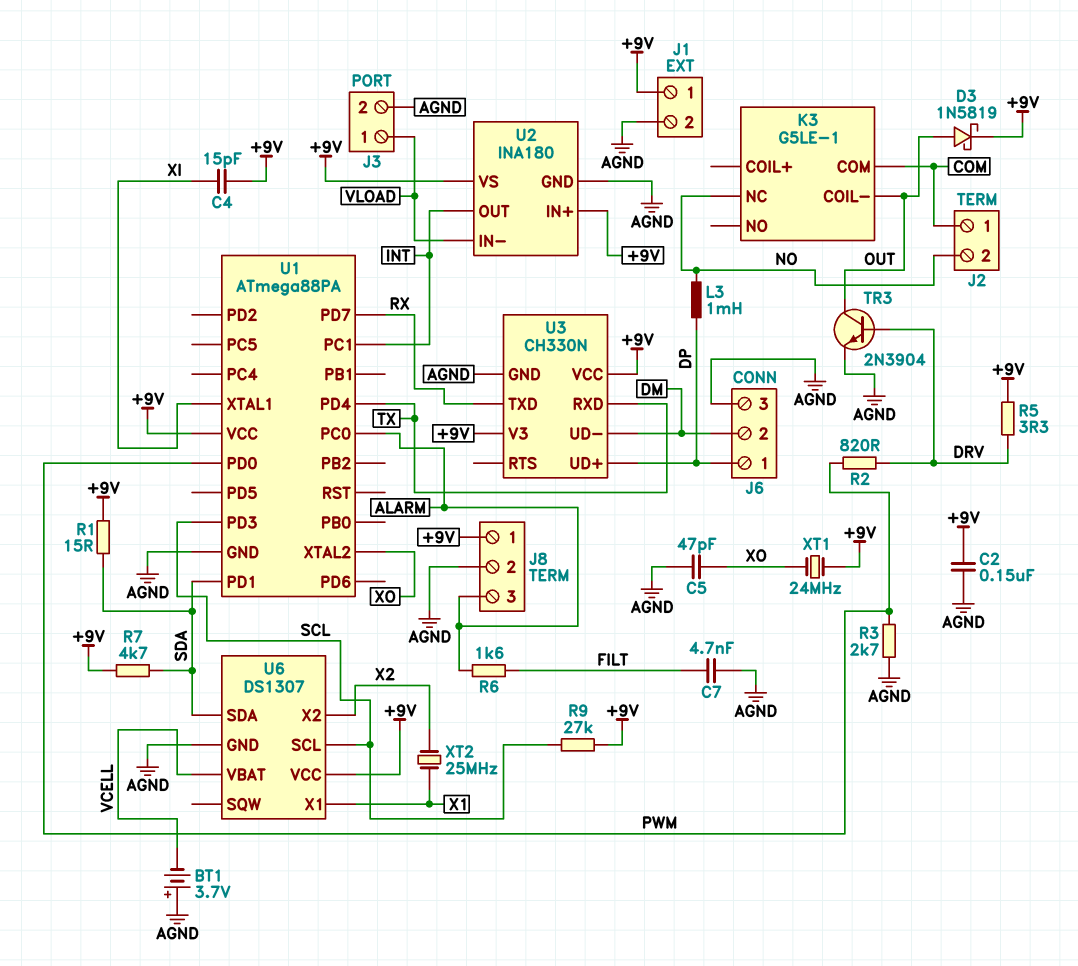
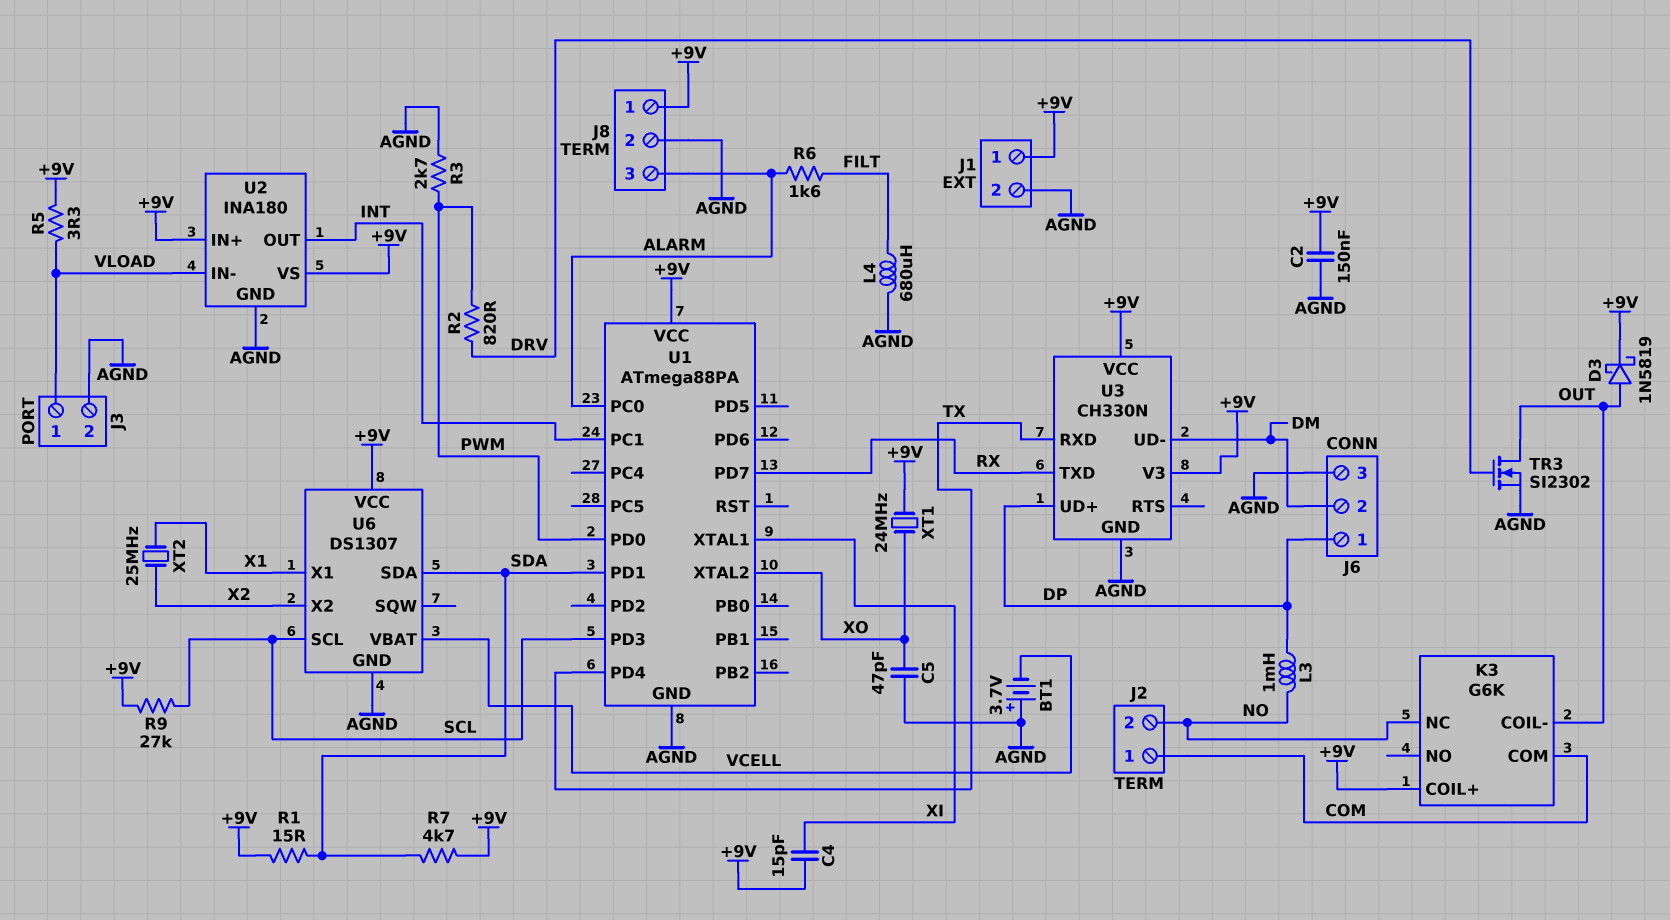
C7: 4.7nF (AGND, FILT) -> none
K3: G5LE-1 -> G6K
K3 pin COIL+: none -> +9V
L4: none -> 680uH (AGND, FILT)
R5: 3.3 (+9V, DRV) -> 3.3 (+9V, VLOAD)
TR3: NPN 2N3904 (B DRV, C OUT, E AGND) -> NMOS SI2302 (G DRV, D OUT, S AGND)

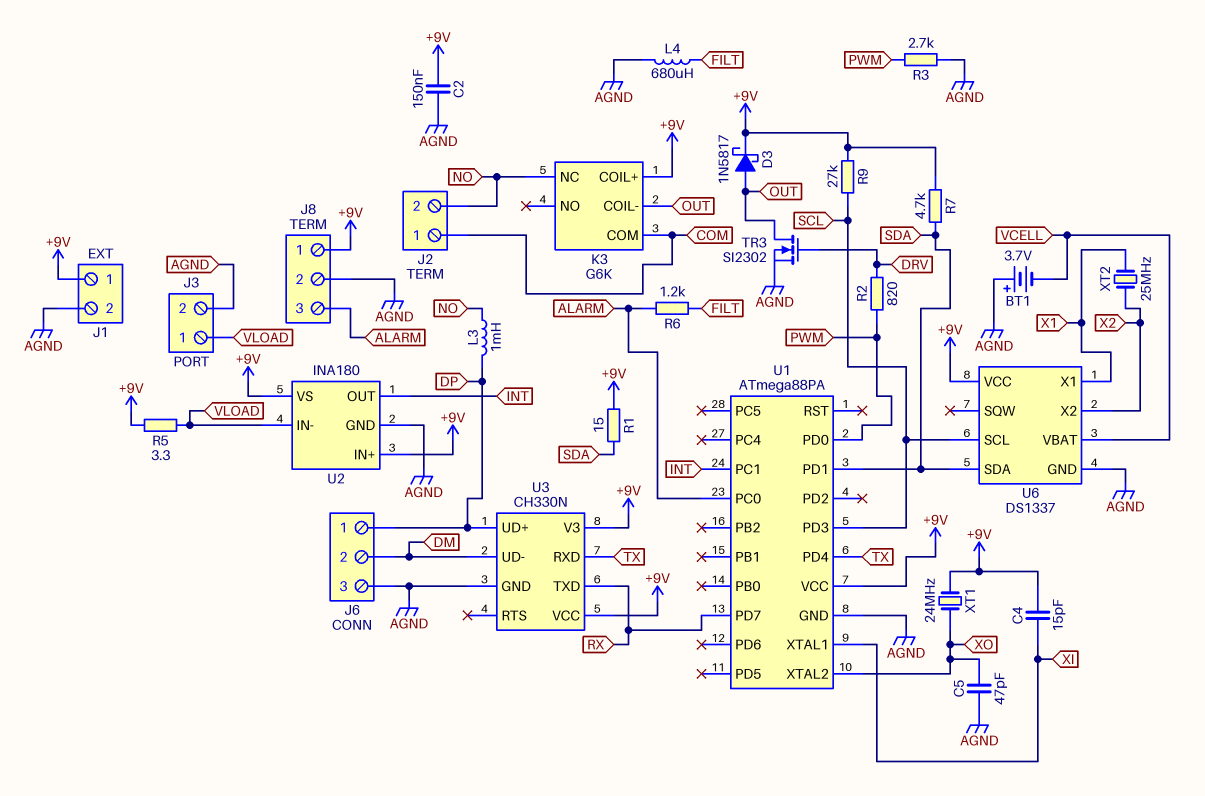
D3: schottky 1N5819 (A OUT, K +9V) -> schottky 1N5817 (A OUT, K +9V)
R6: 1.6k (ALARM, FILT) -> 1.2k (ALARM, FILT)
U6: DS1307 -> DS1337

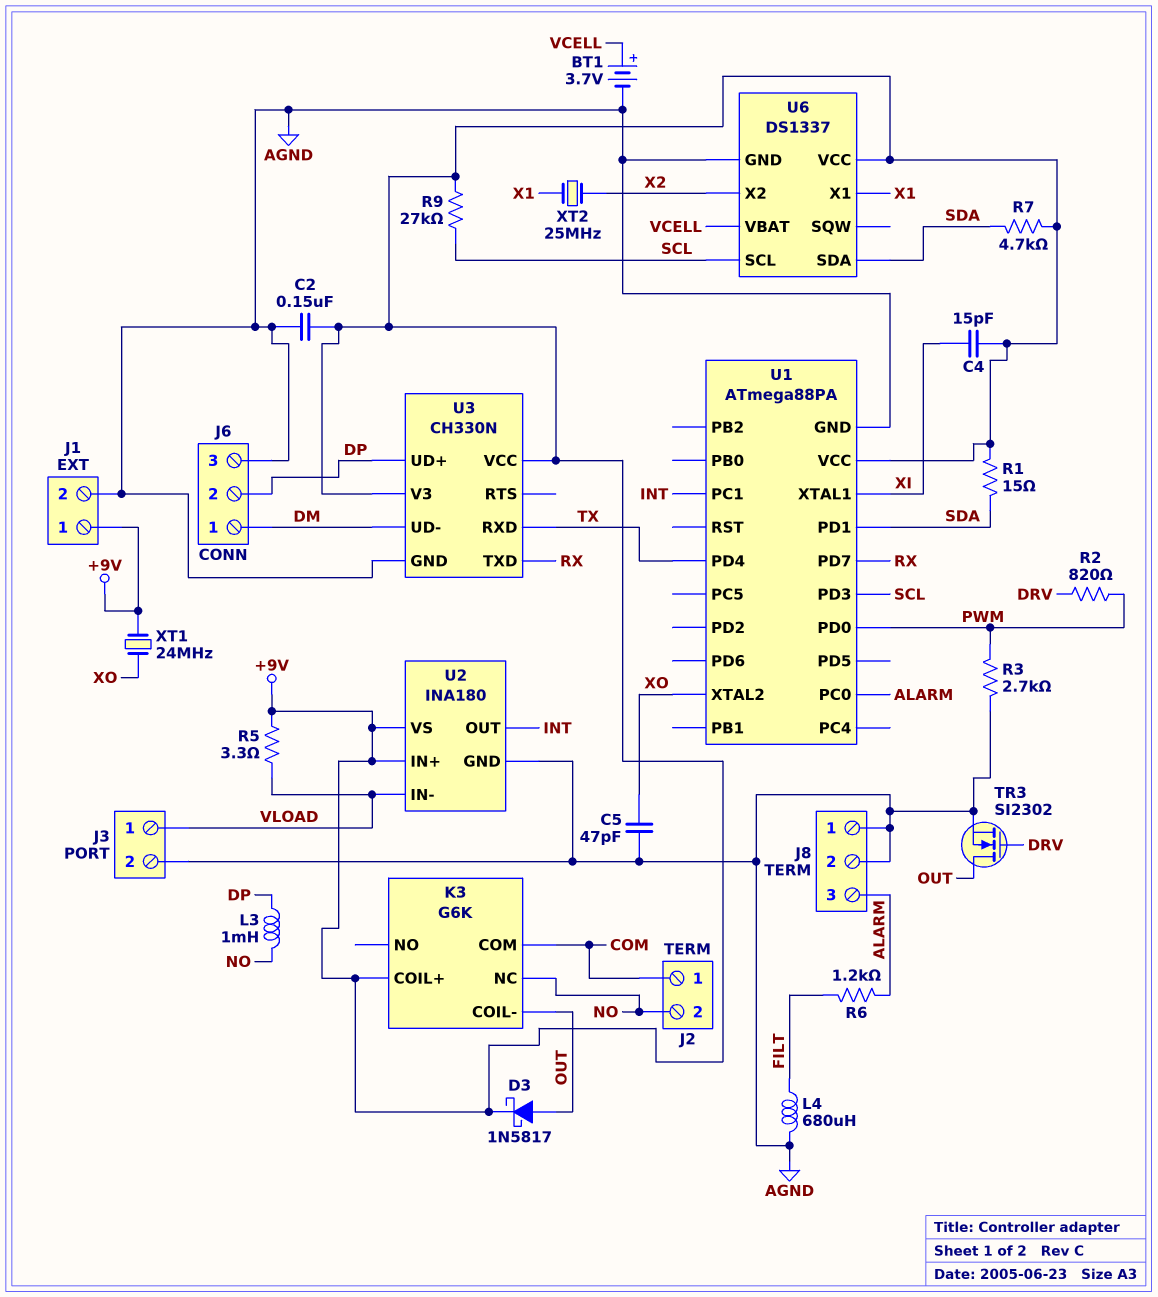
BT1: 3.7V (plus AGND, minus VCELL) -> 3.7V (plus VCELL, minus AGND)
J6 pin 1: DP -> DM
J6 pin 2: DM -> DP
J8 pin 1: +9V -> AGND

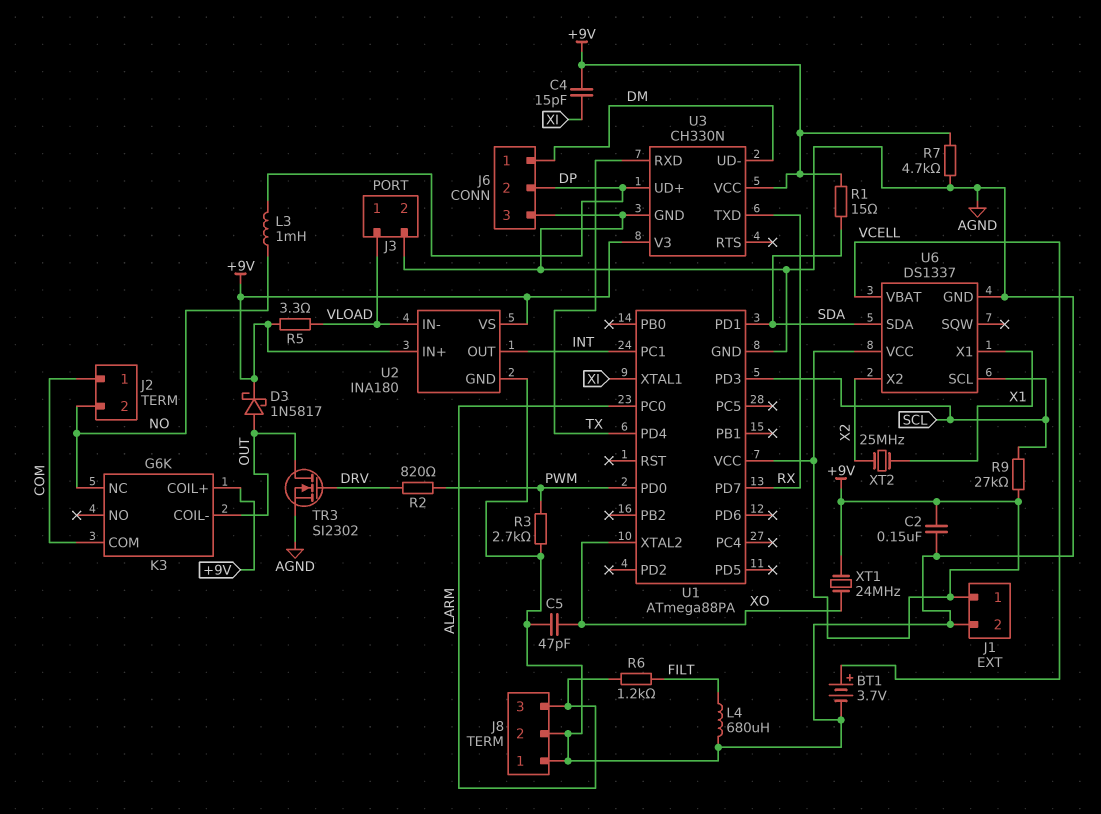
R7: 4.7k (+9V, SDA) -> 4.7k (+9V, AGND)

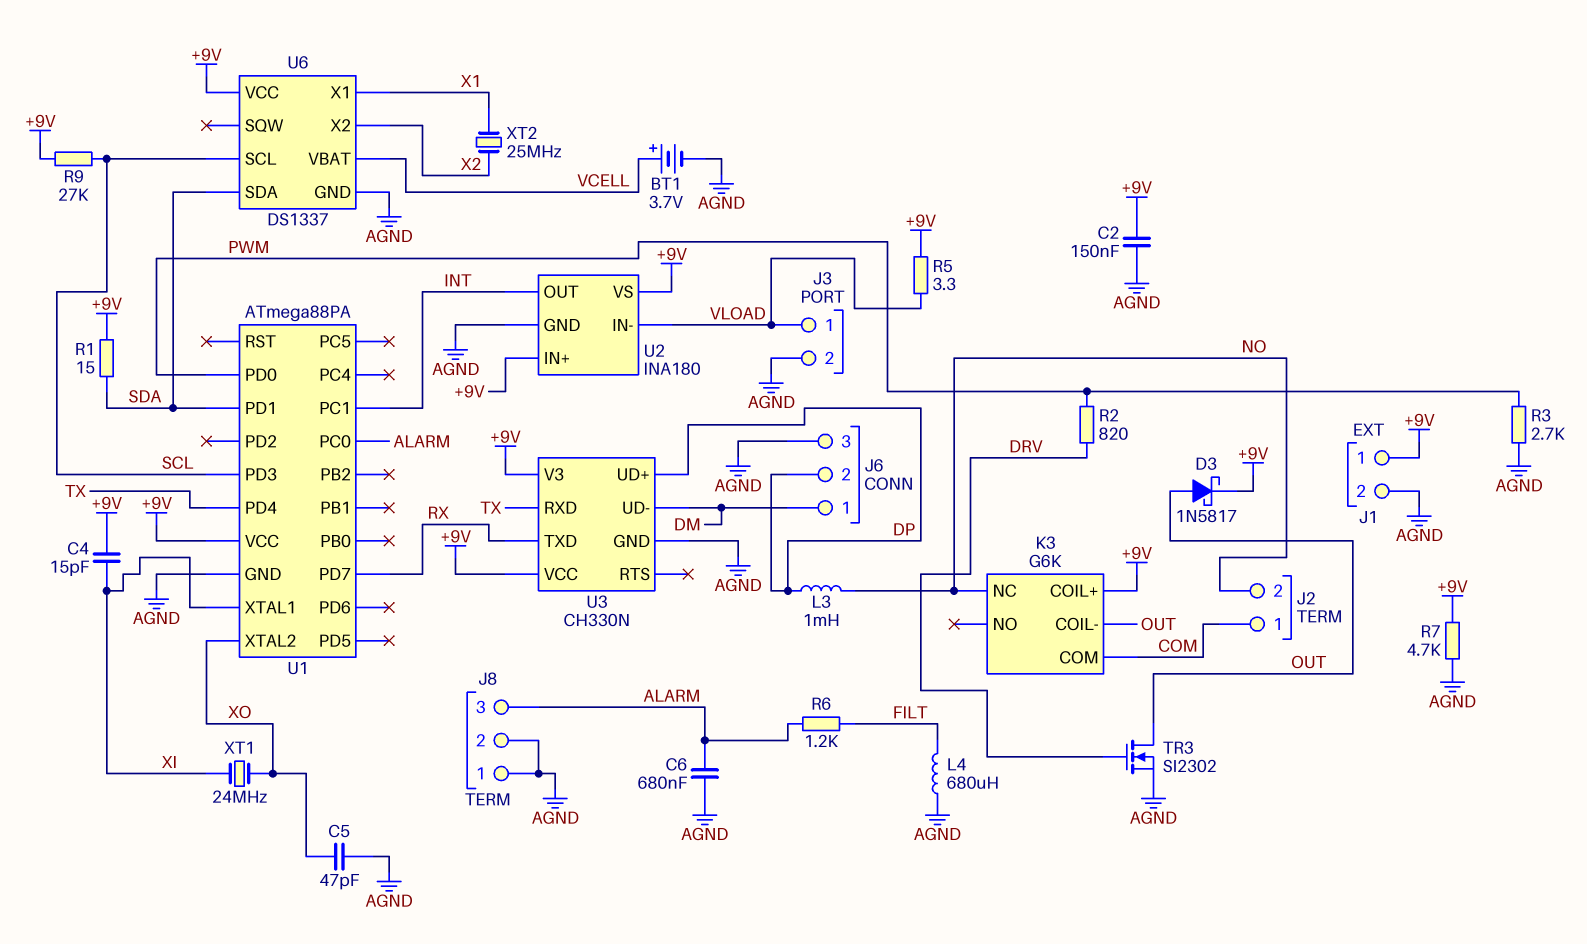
C6: none -> 680nF (AGND, ALARM)
XT1: 24MHz (+9V, XO) -> 24MHz (XI, XO)

